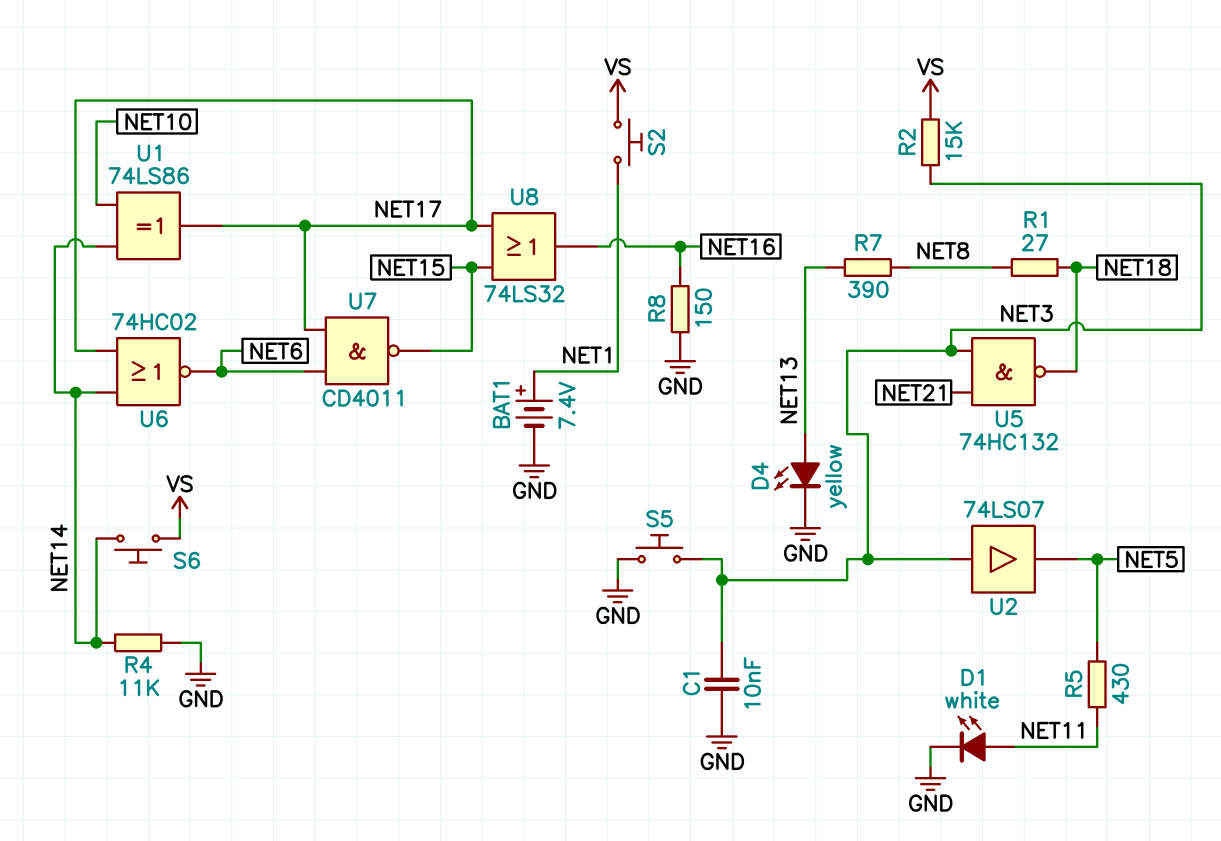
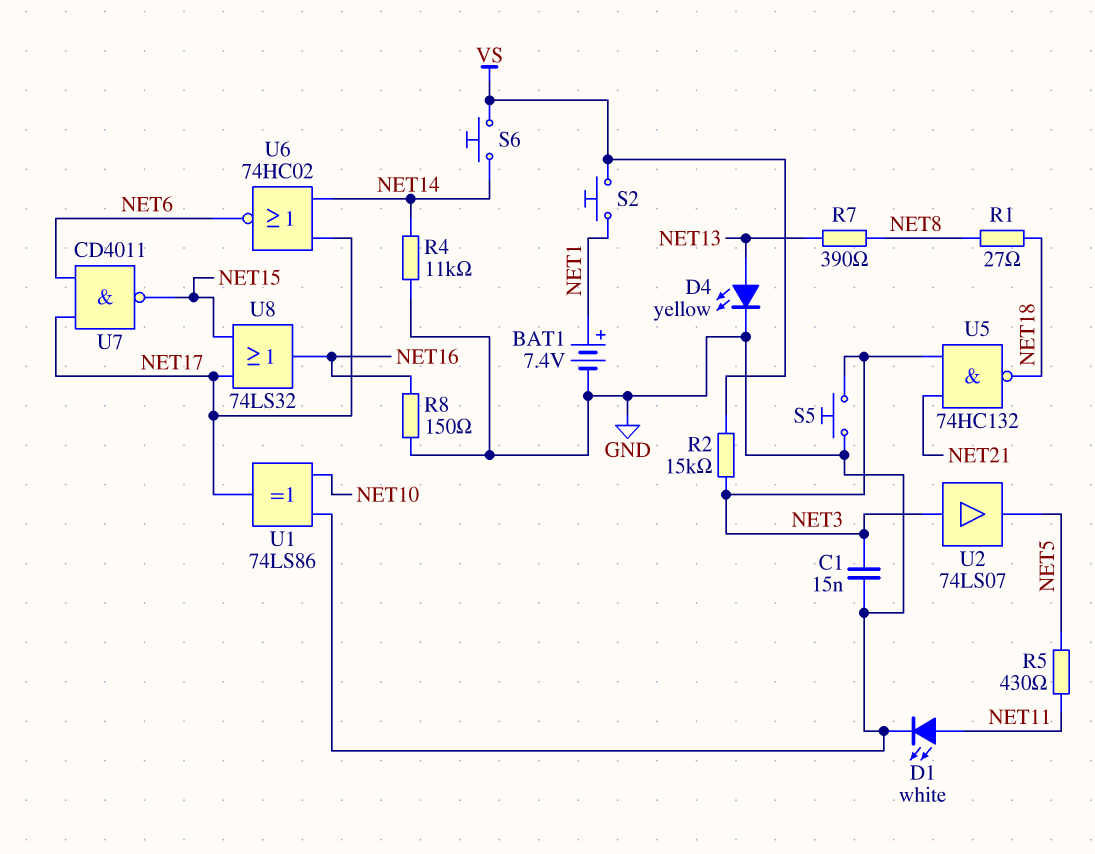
C1: 10nF (GND, NET3) -> 15nF (GND, NET3)
U1: XOR 74LS86 (in NET10, in NET14, out NET17) -> XOR 74LS86 (in GND, in NET10, out NET17)

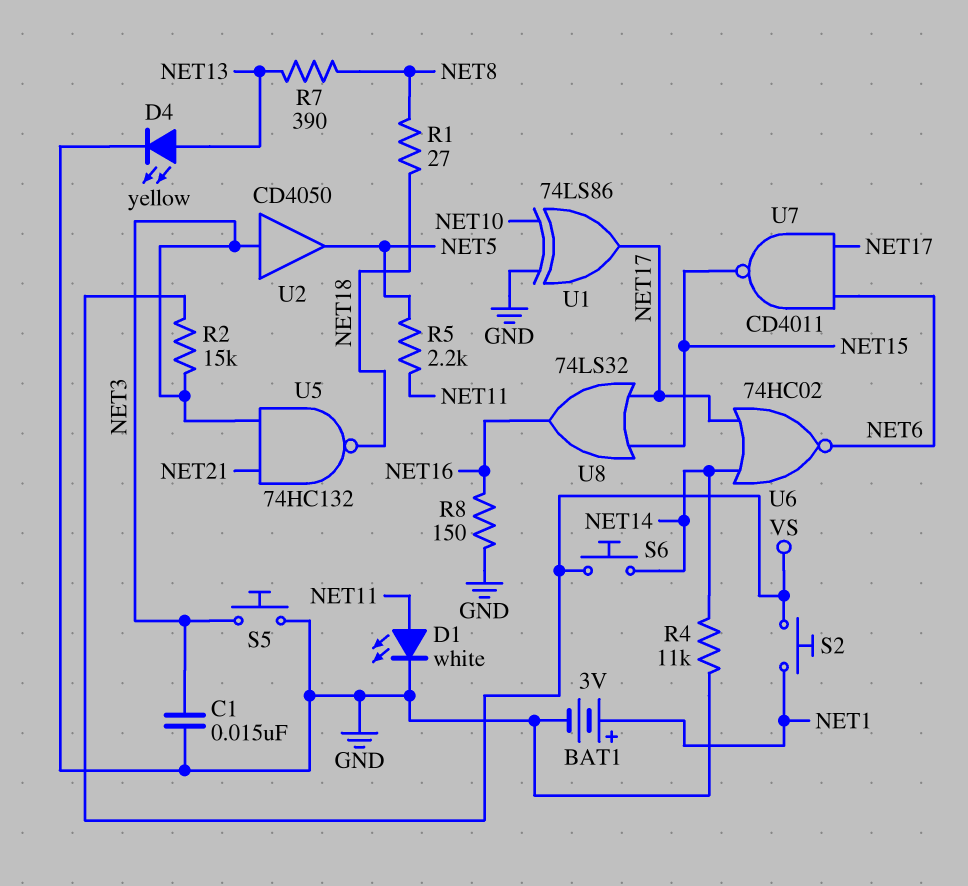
BAT1: 7.4V (plus NET1, minus GND) -> 3V (plus NET1, minus GND)
R5: 430 (NET5, NET11) -> 2.2k (NET5, NET11)
U2: buffer 74LS07 (in NET3, out NET5) -> buffer CD4050 (in NET3, out NET5)

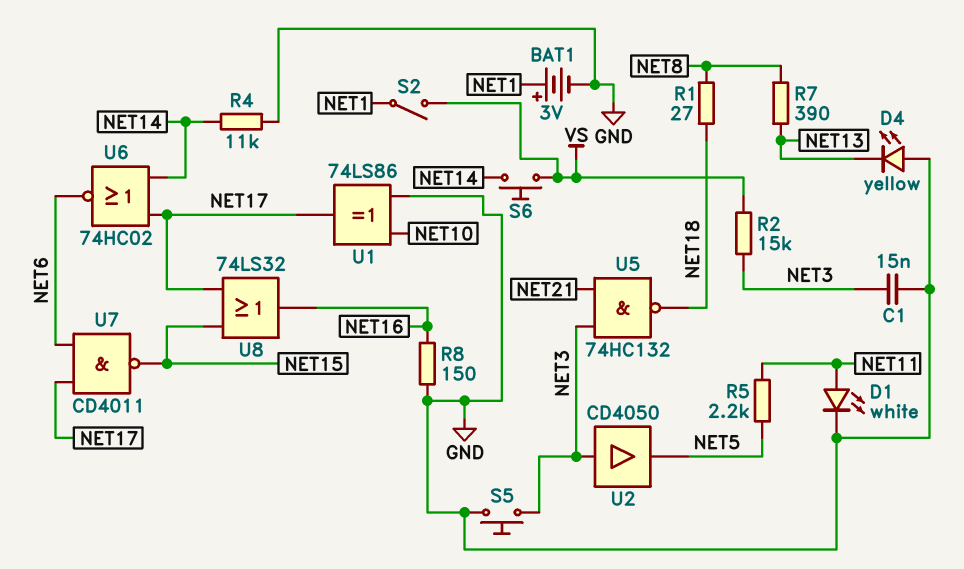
D4: LED yellow (A NET13, K GND) -> LED yellow (A GND, K NET13)
S2: button (NET1, VS) -> switch (NET1, VS)

